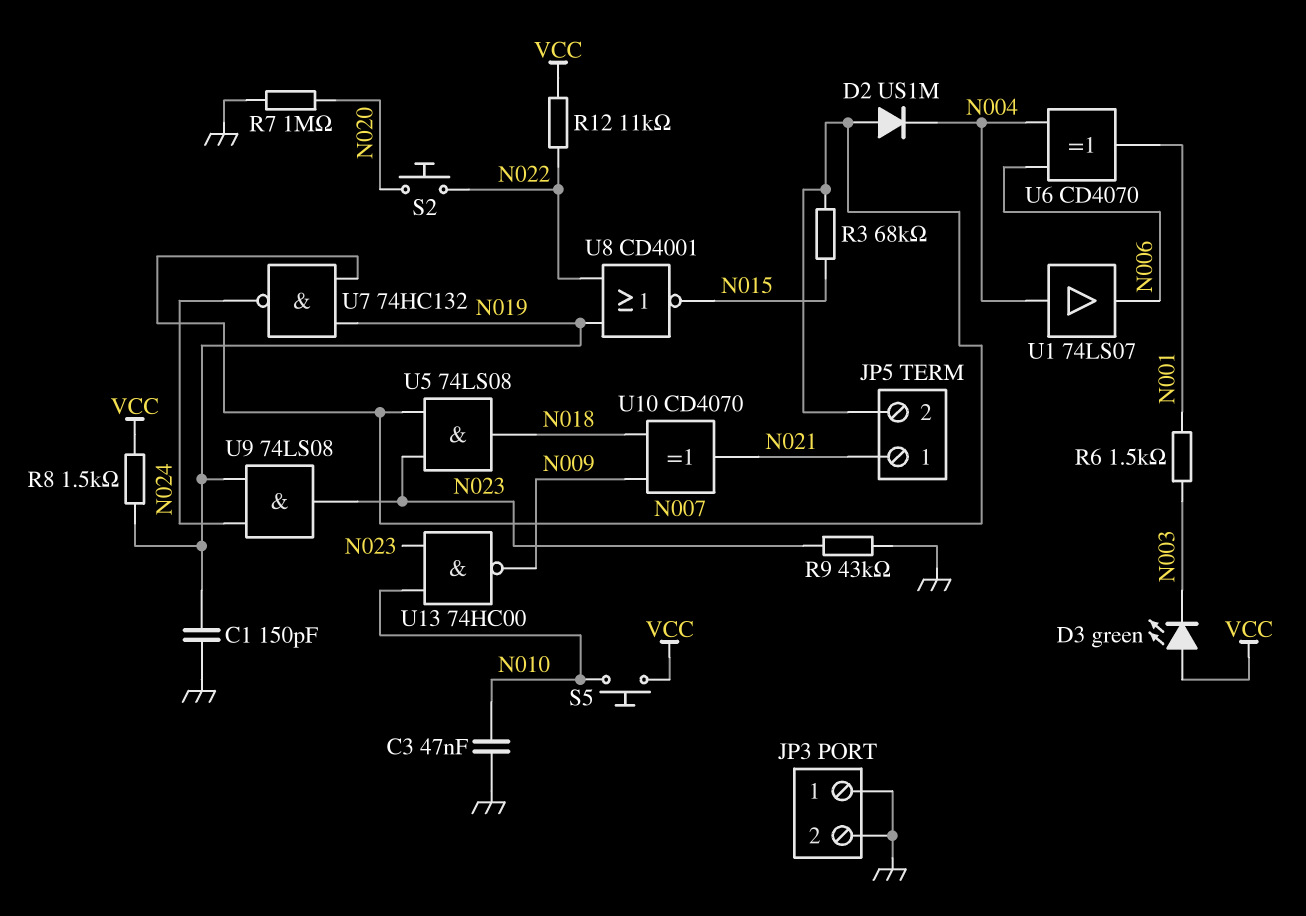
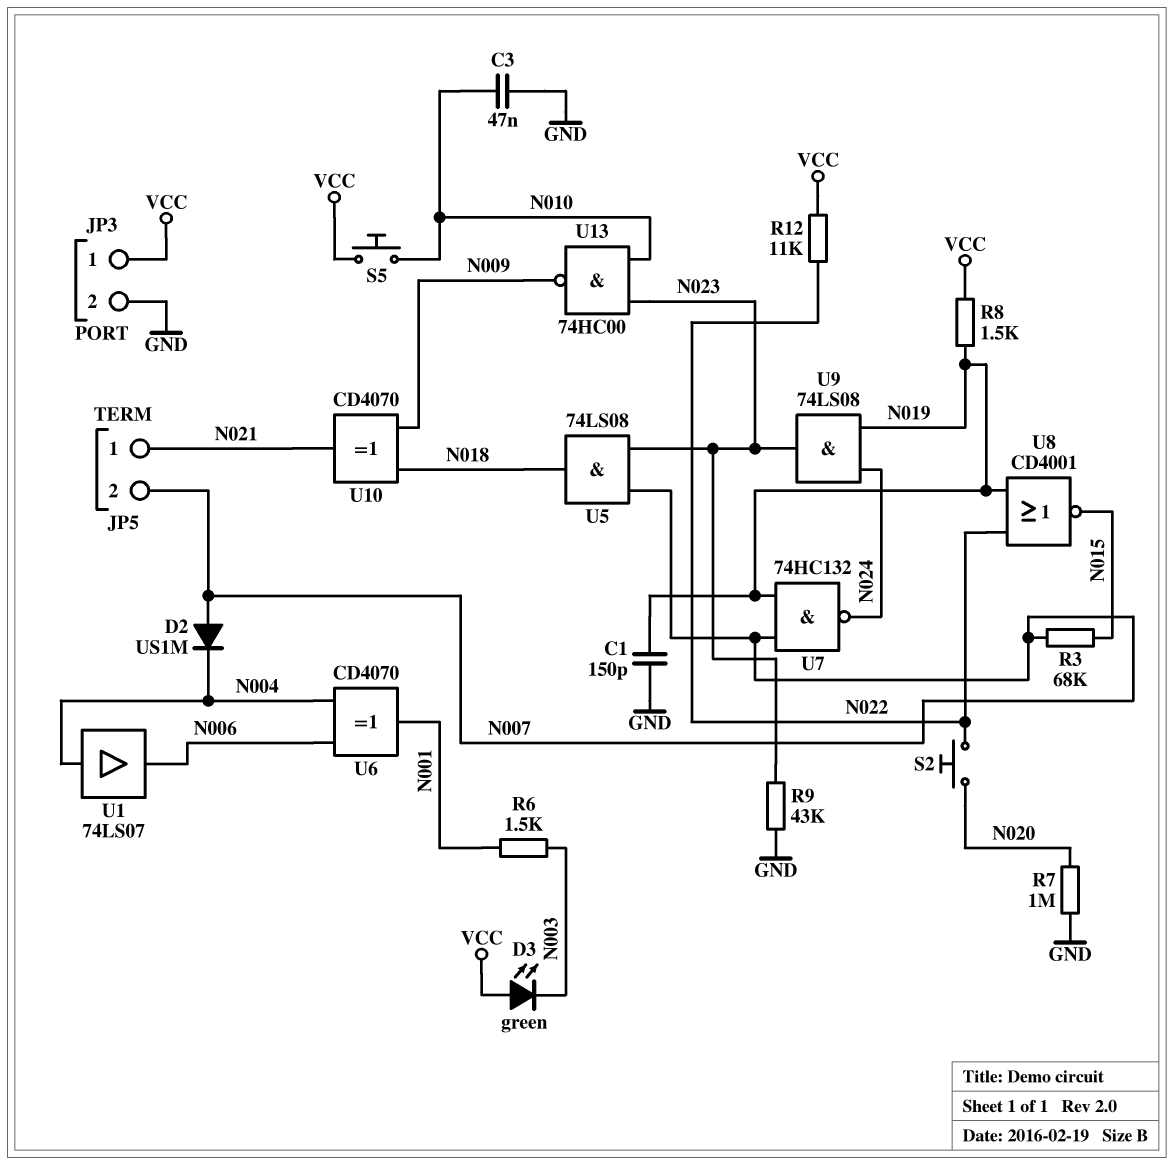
JP3 pin 1: GND -> VCC

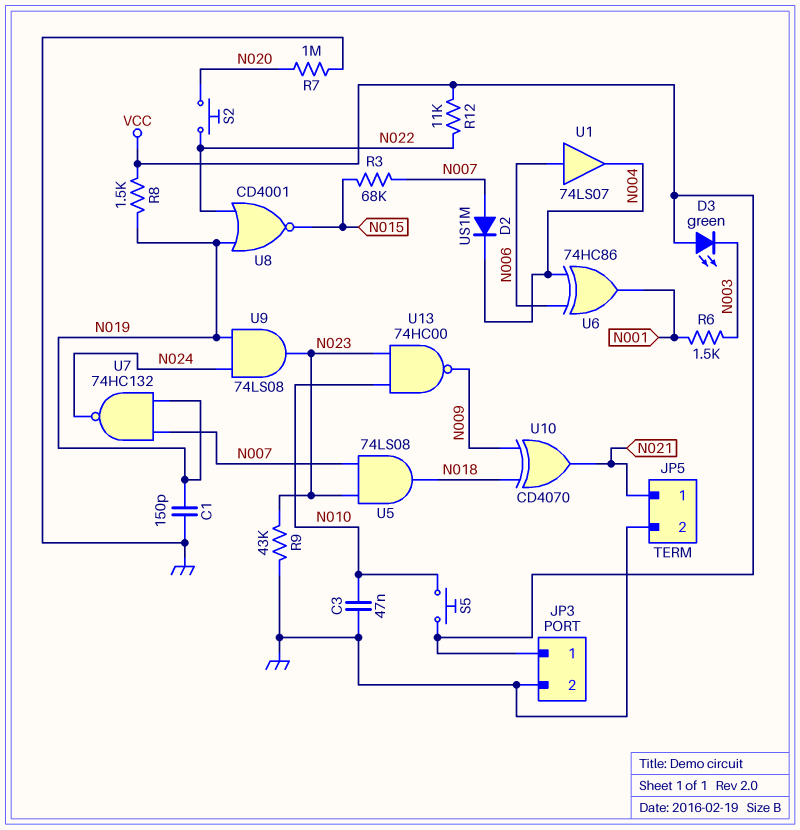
JP5 pin 2: N007 -> GND
U1: buffer 74LS07 (in N004, out N006) -> buffer 74LS07 (in N006, out N004)
U6: XOR CD4070 (in N004, in N006, out N001) -> XOR 74HC86 (in N004, in N006, out N001)

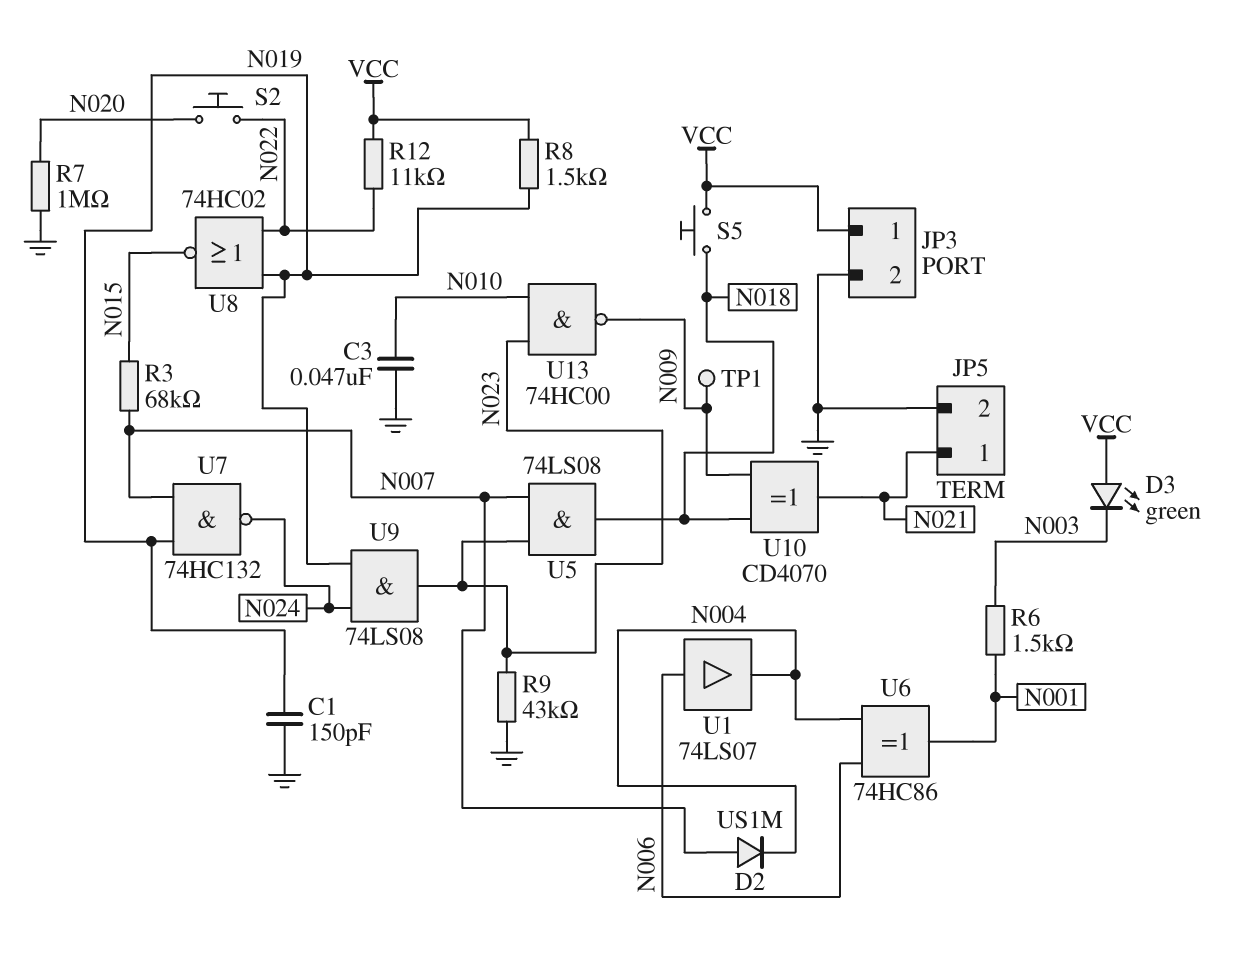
S5: button (N010, VCC) -> button (N018, VCC)
TP1: none -> test point (N009)
U8: NOR CD4001 (in N019, in N022, out N015) -> NOR 74HC02 (in N019, in N022, out N015)

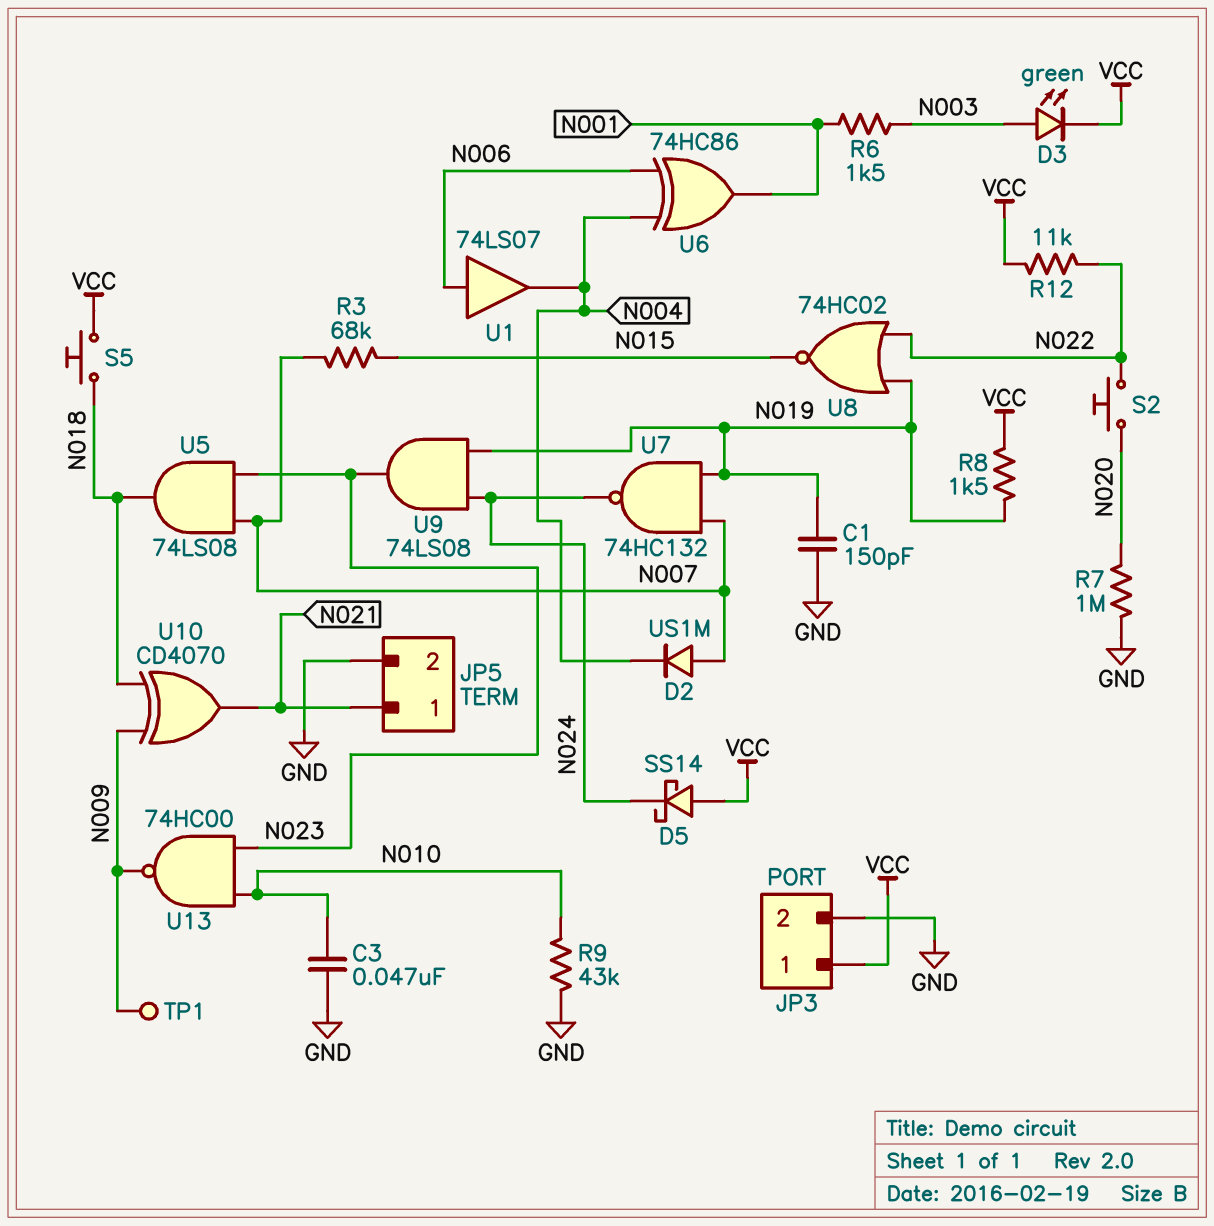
D3: LED green (A VCC, K N003) -> LED green (A N003, K VCC)
D5: none -> schottky SS14 (A VCC, K N024)
R9: 43k (GND, N023) -> 43k (GND, N010)

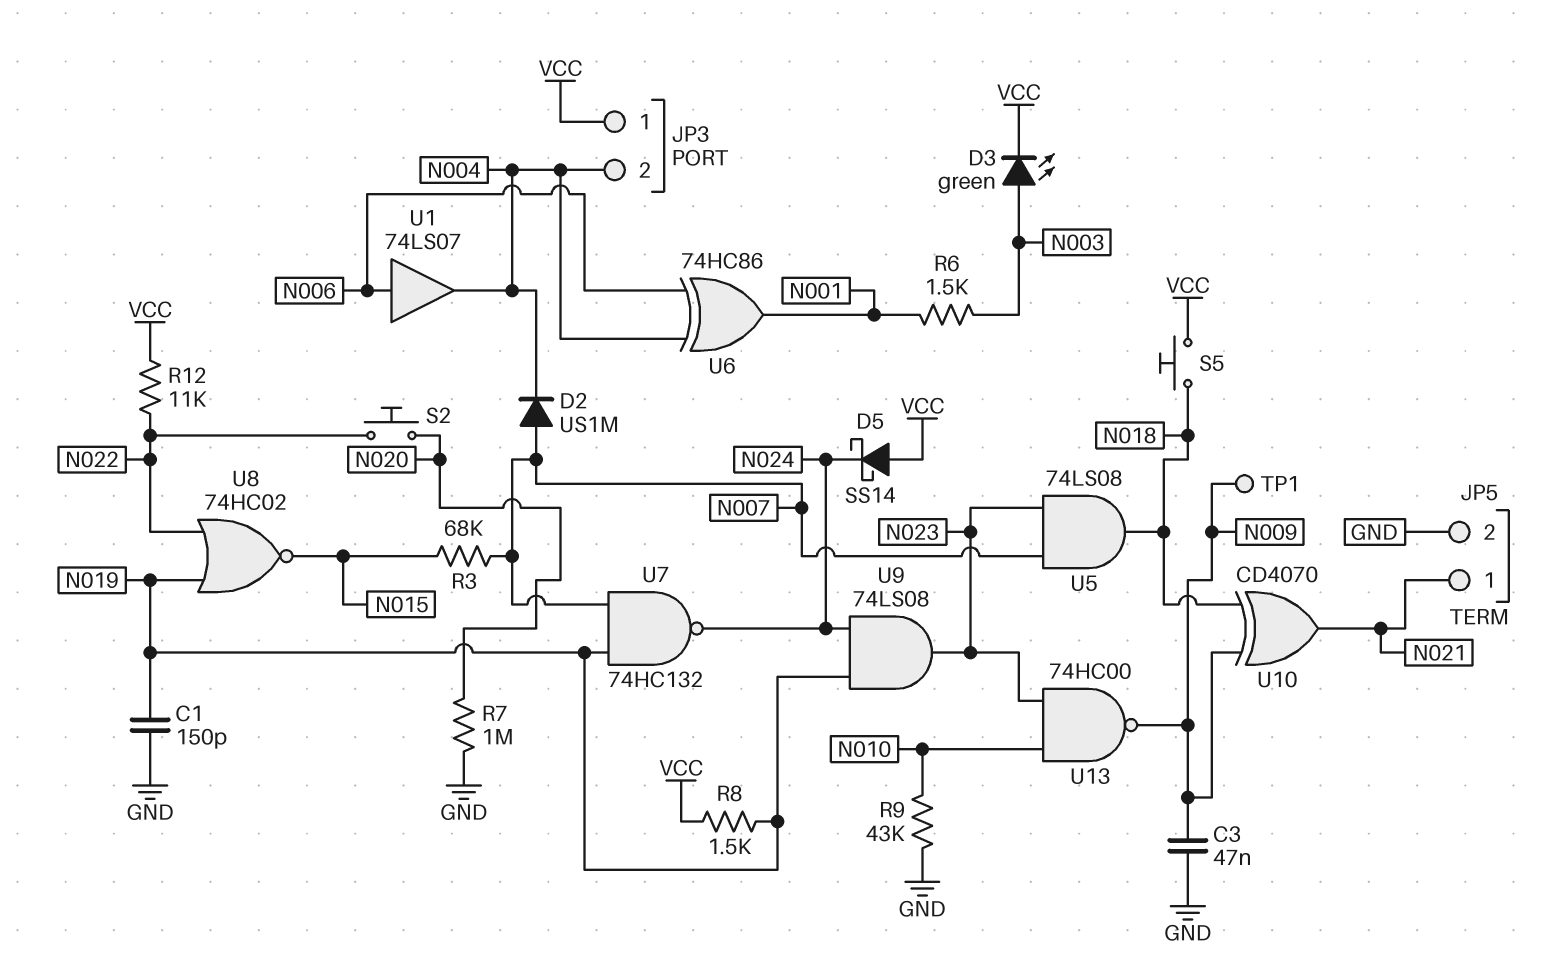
C3: 47nF (GND, N010) -> 47nF (GND, N009)
JP3 pin 2: GND -> N004

